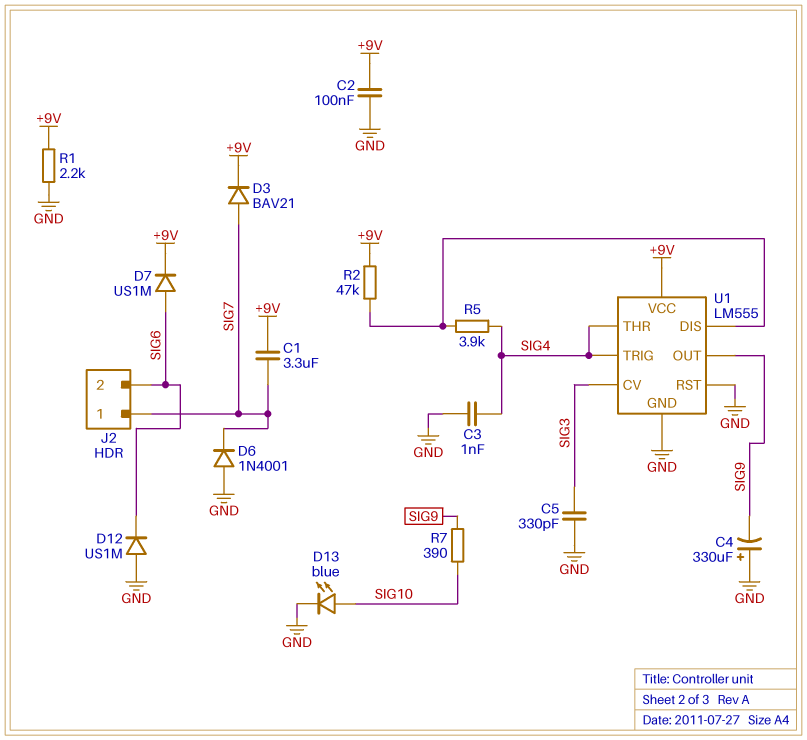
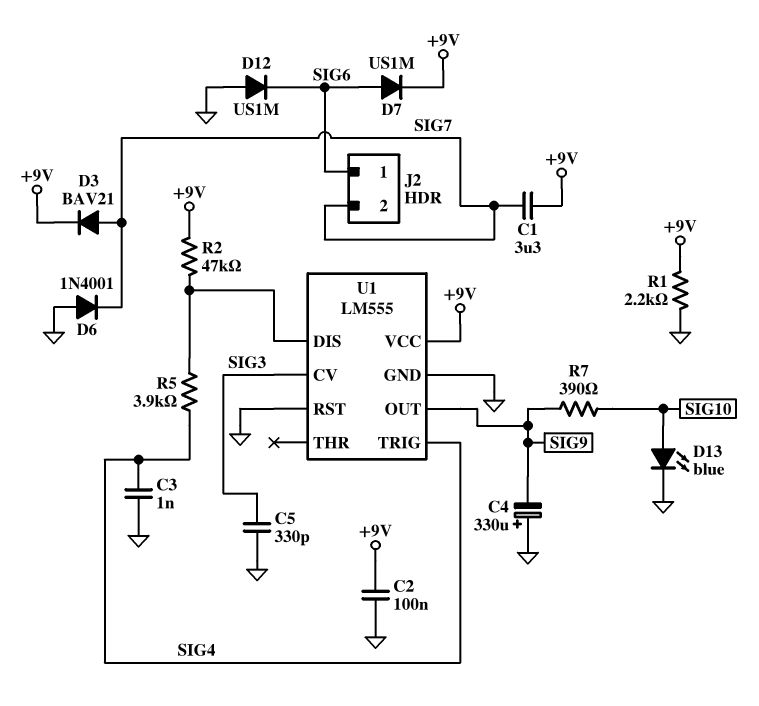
J2 pin 1: SIG7 -> SIG6
J2 pin 2: SIG6 -> SIG7
U1 pin THR: SIG4 -> none

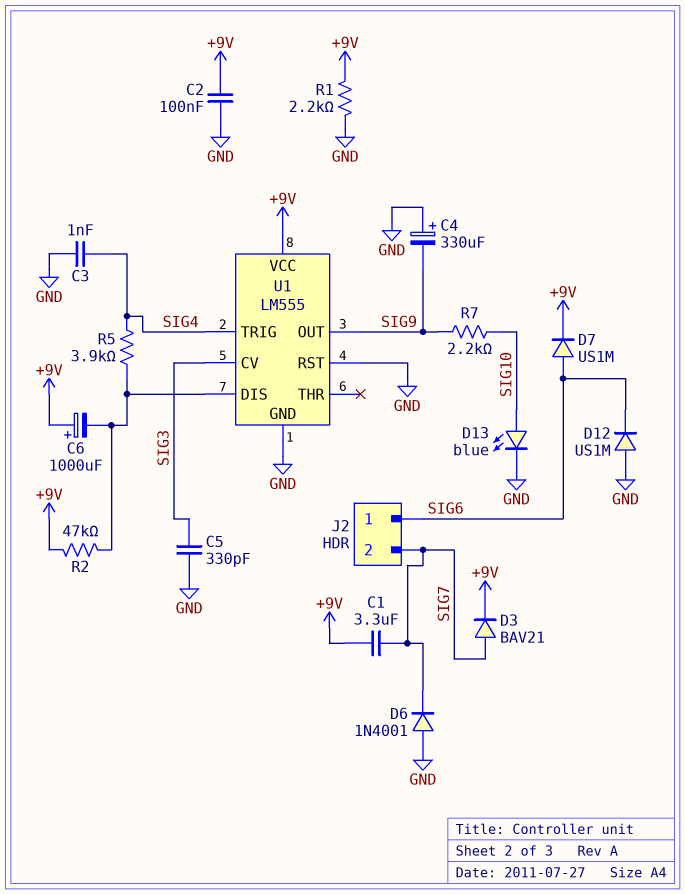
C6: none -> 1000uF (plus +9V, minus U1/DIS)
R7: 390 (SIG9, SIG10) -> 2.2k (SIG9, SIG10)

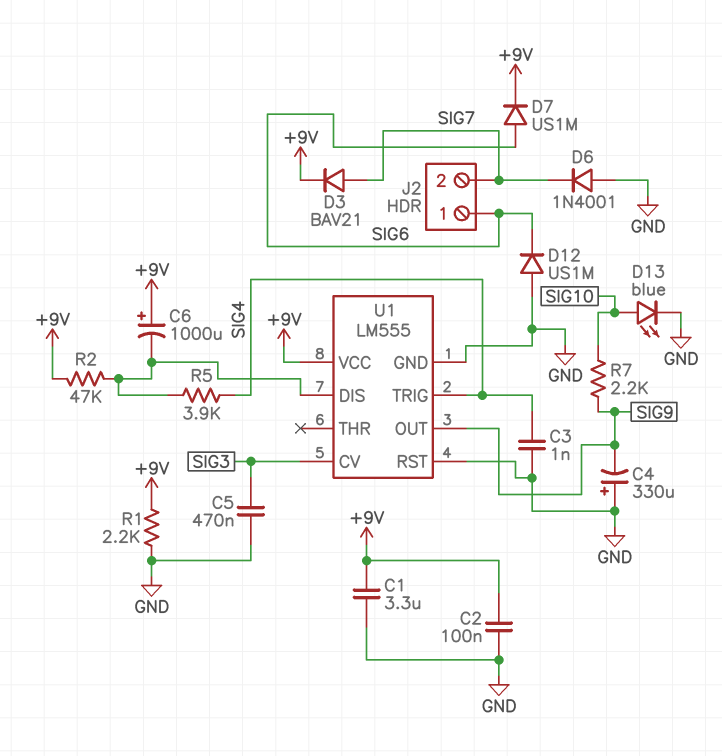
C1: 3.3uF (+9V, SIG7) -> 3.3uF (+9V, GND)
C5: 330pF (GND, SIG3) -> 470nF (GND, SIG3)

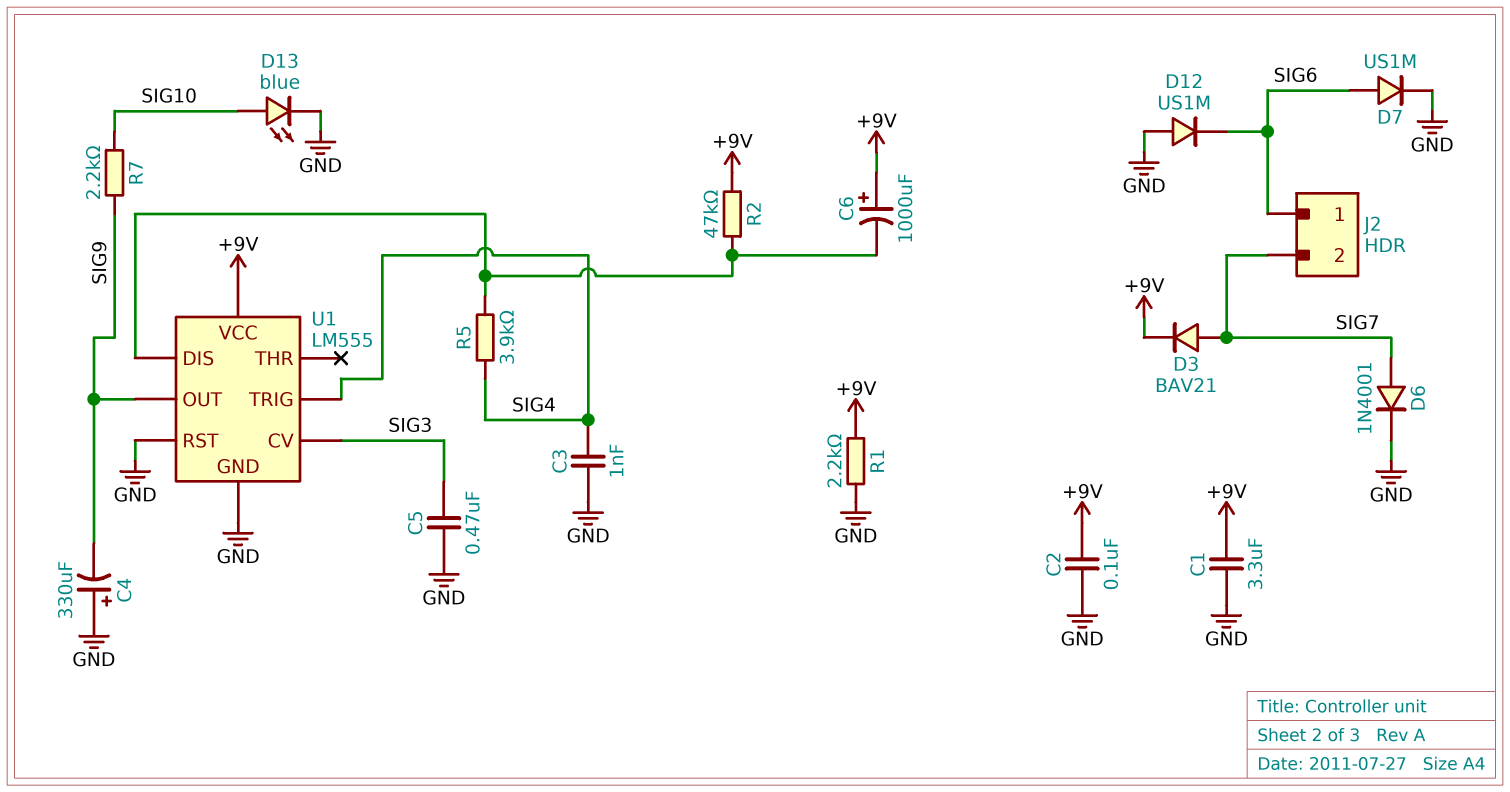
D6: diode 1N4001 (A GND, K SIG7) -> diode 1N4001 (A SIG7, K GND)
D7: diode US1M (A SIG6, K +9V) -> diode US1M (A SIG6, K GND)

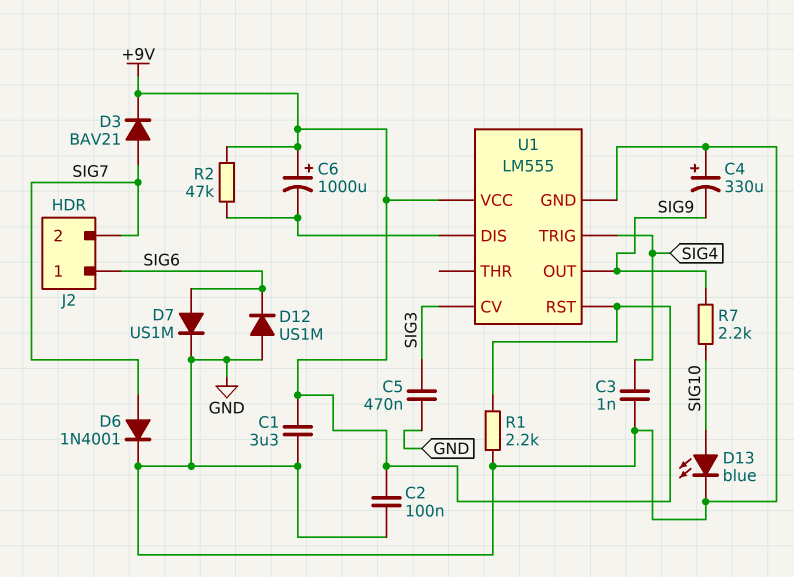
R5: 3.9k (SIG4, U1/DIS) -> none
U1 pin RST: GND -> +9V

